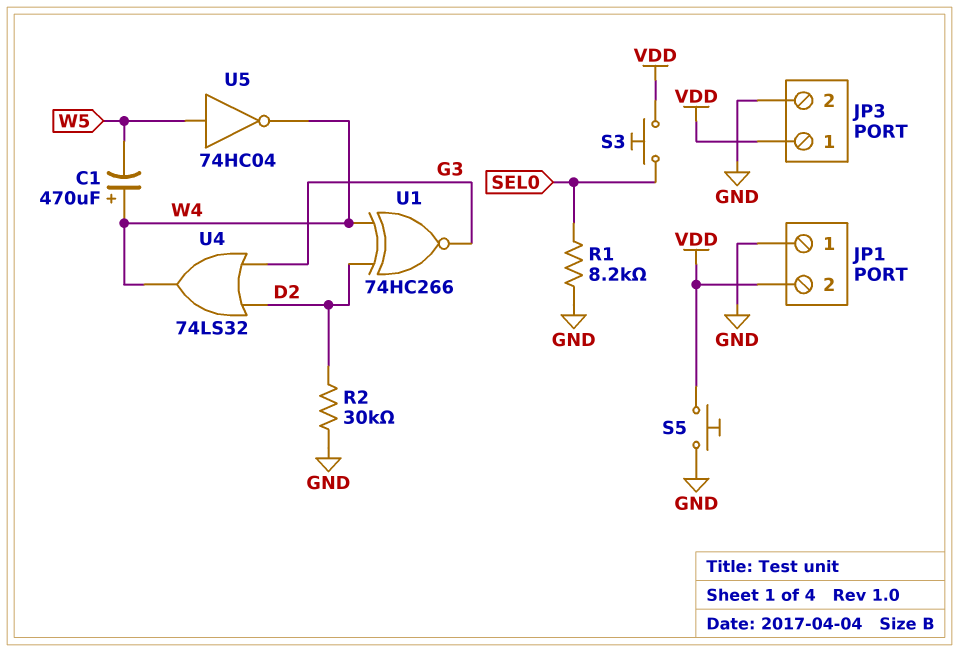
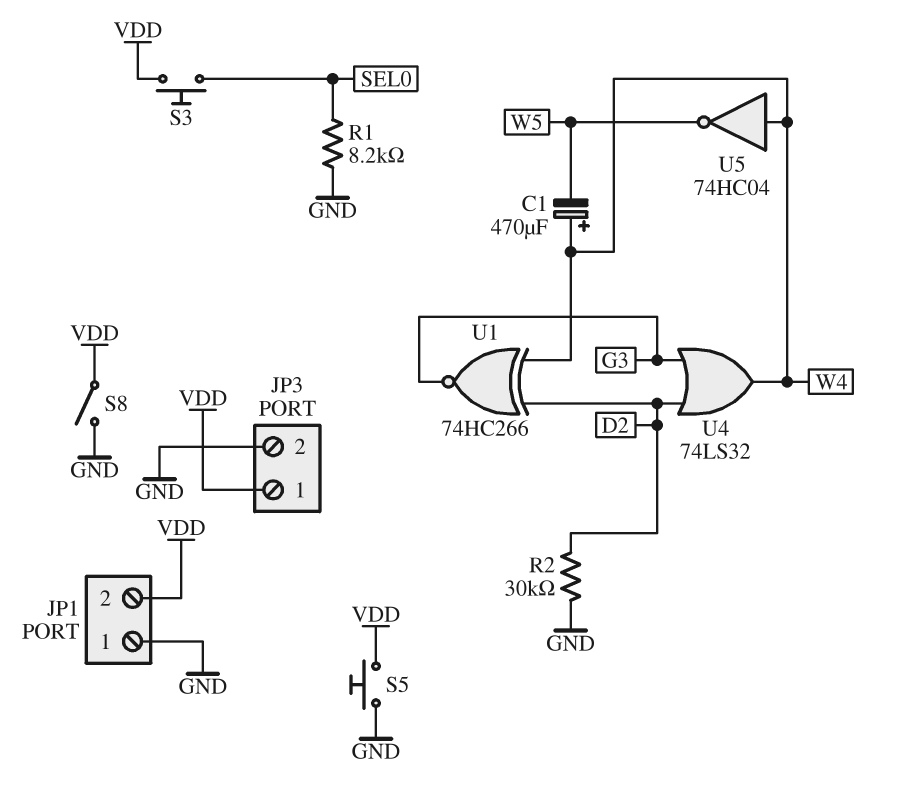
S8: none -> switch (GND, VDD)
U5: NOT 74HC04 (in W5, out W4) -> NOT 74HC04 (in W4, out W5)

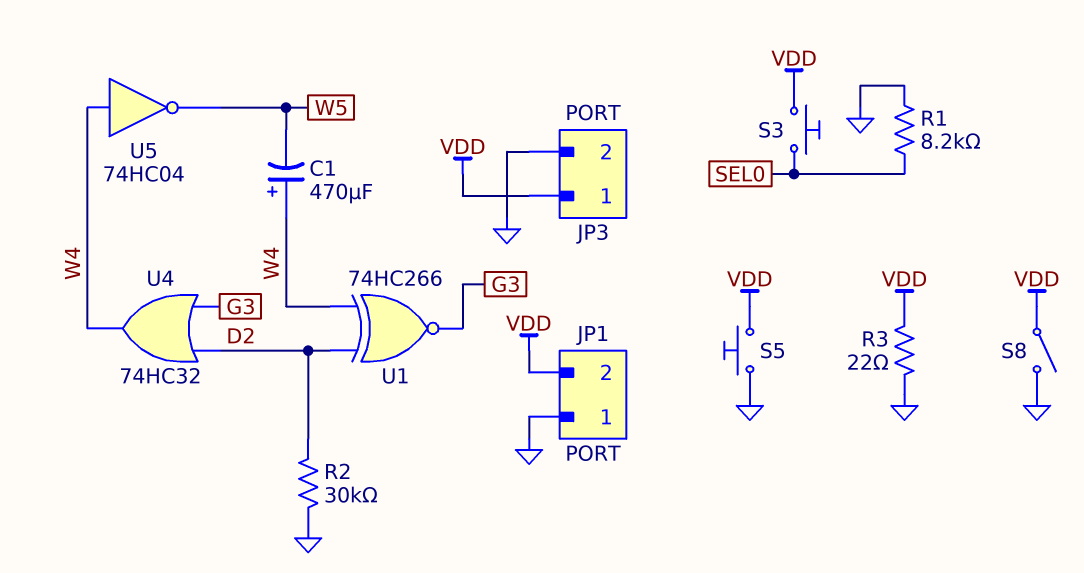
R3: none -> 22 (GND, VDD)
U4: OR 74LS32 (in D2, in G3, out W4) -> OR 74HC32 (in D2, in G3, out W4)

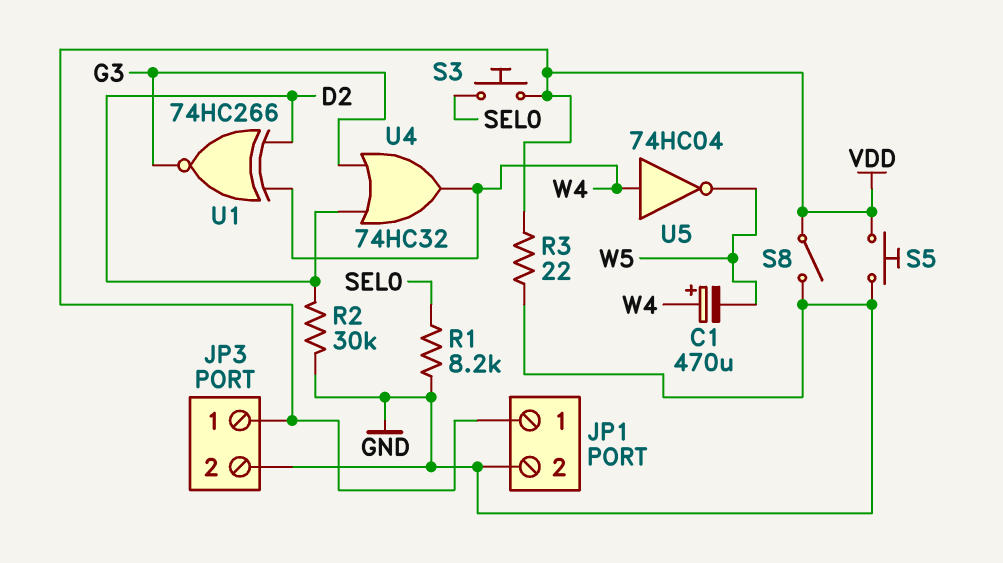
JP1 pin 1: GND -> VDD
JP1 pin 2: VDD -> GND

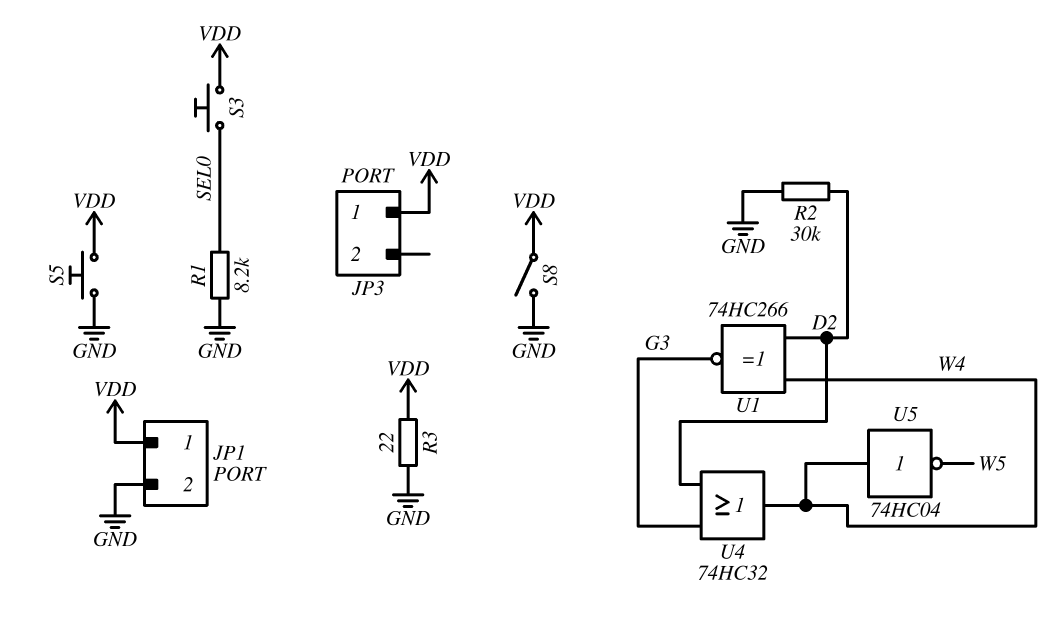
C1: 470uF (plus W4, minus W5) -> none
JP3 pin 2: GND -> none

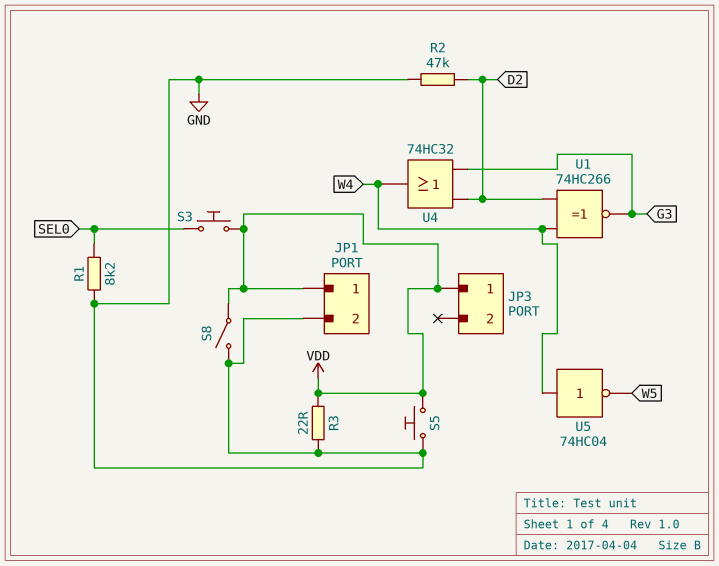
R2: 30k (D2, GND) -> 47k (D2, GND)

